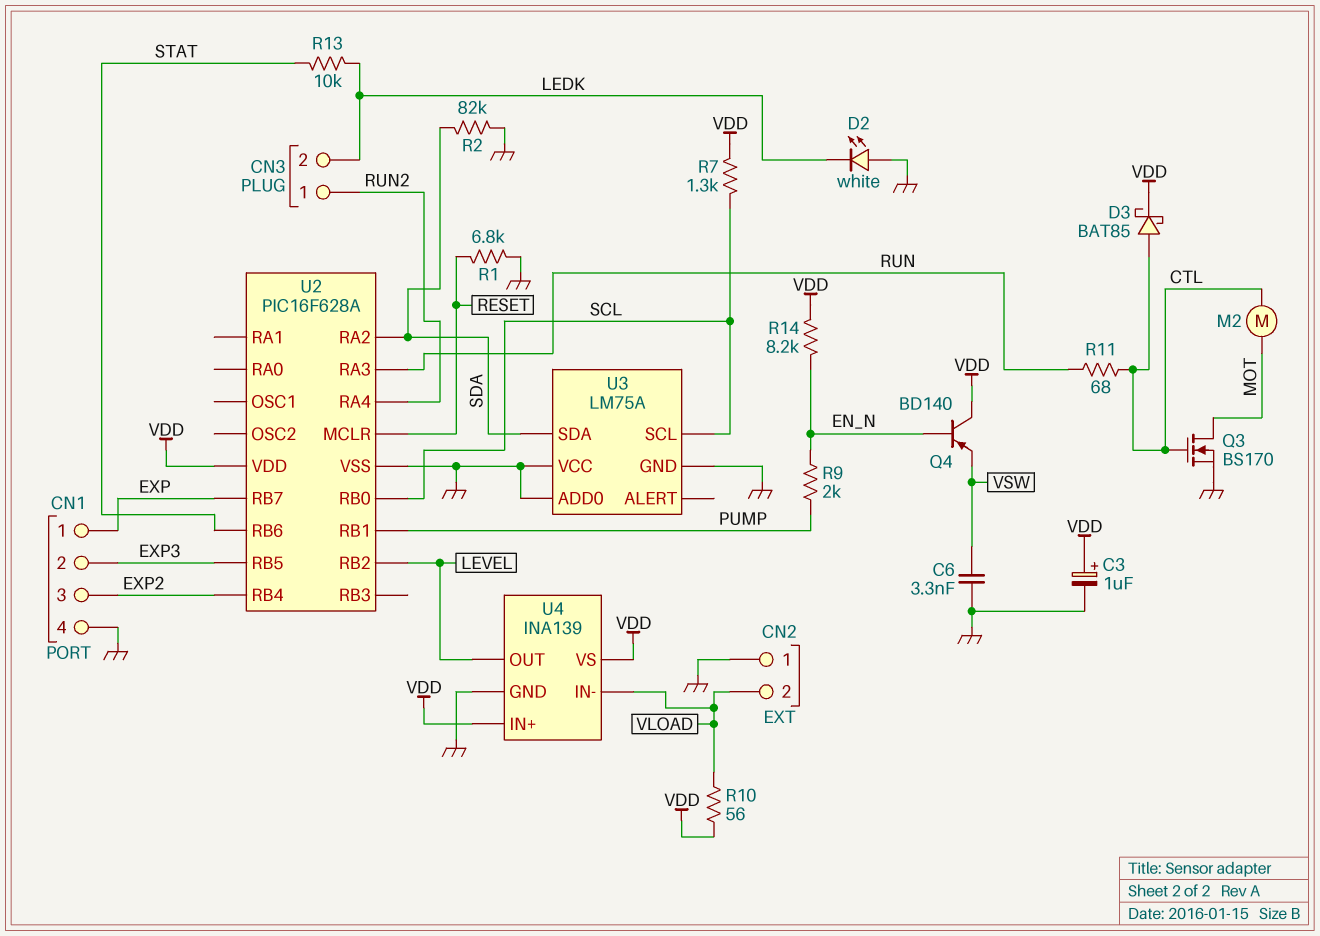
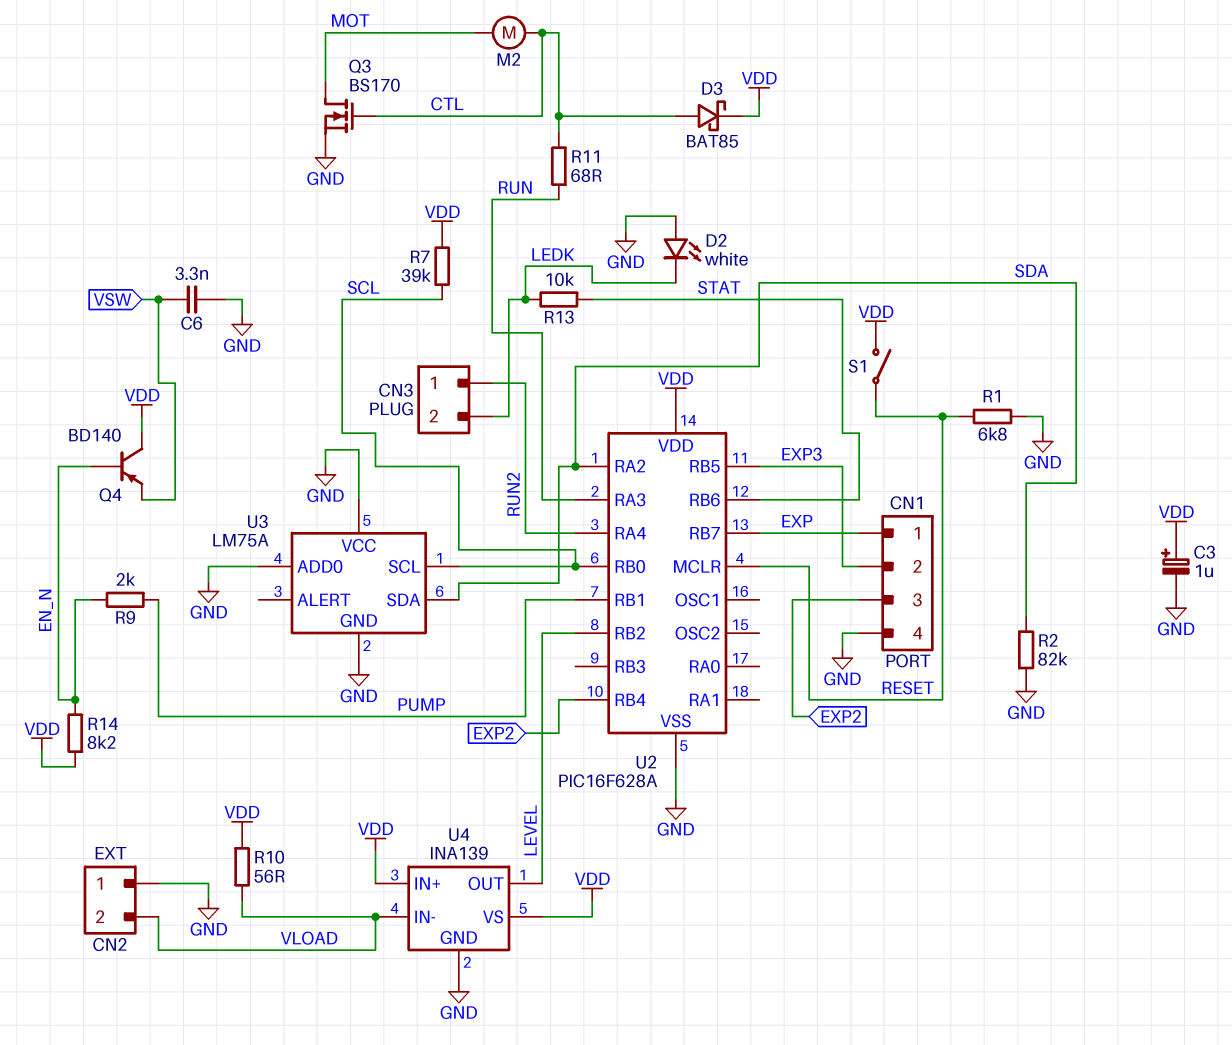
R7: 1.3k (SCL, VDD) -> 39k (SCL, VDD)
S1: none -> switch (RESET, VDD)

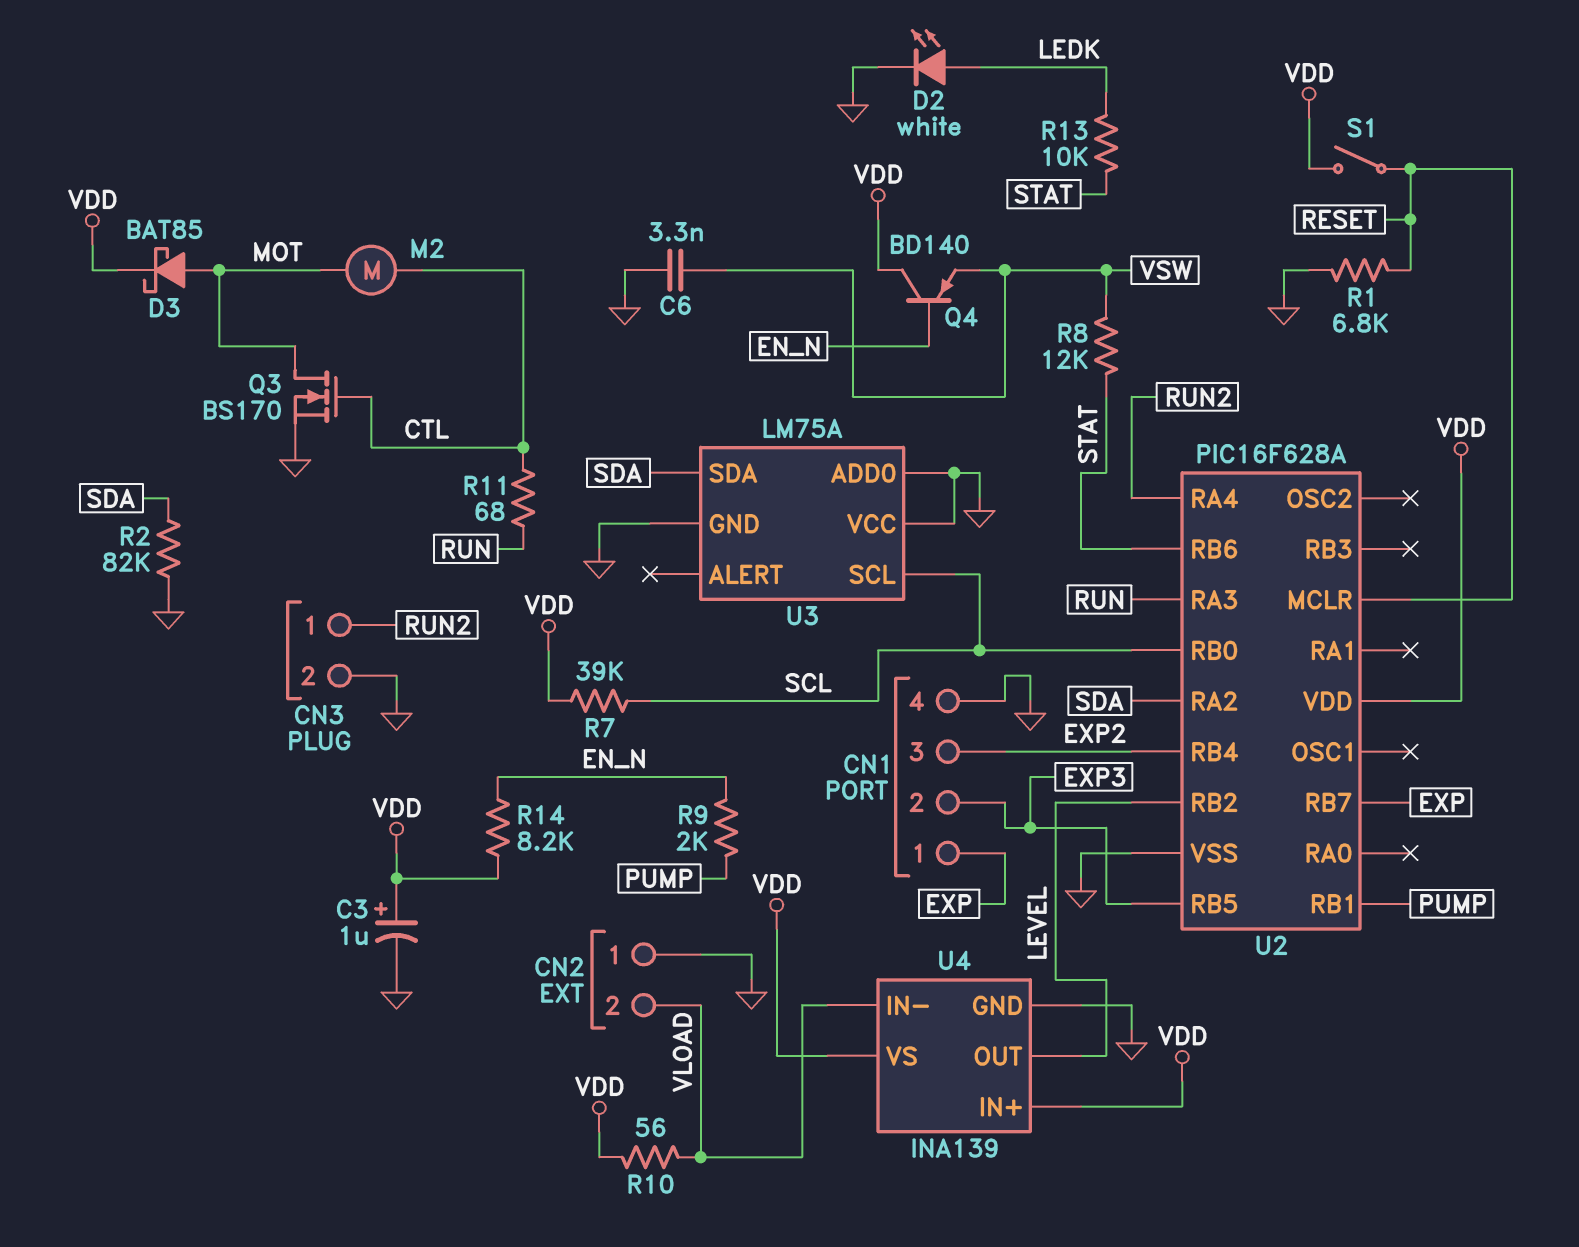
CN3 pin 2: LEDK -> GND
D2: LED white (A GND, K LEDK) -> LED white (A LEDK, K GND)
D3: schottky BAT85 (A CTL, K VDD) -> schottky BAT85 (A MOT, K VDD)
R8: none -> 12k (STAT, VSW)

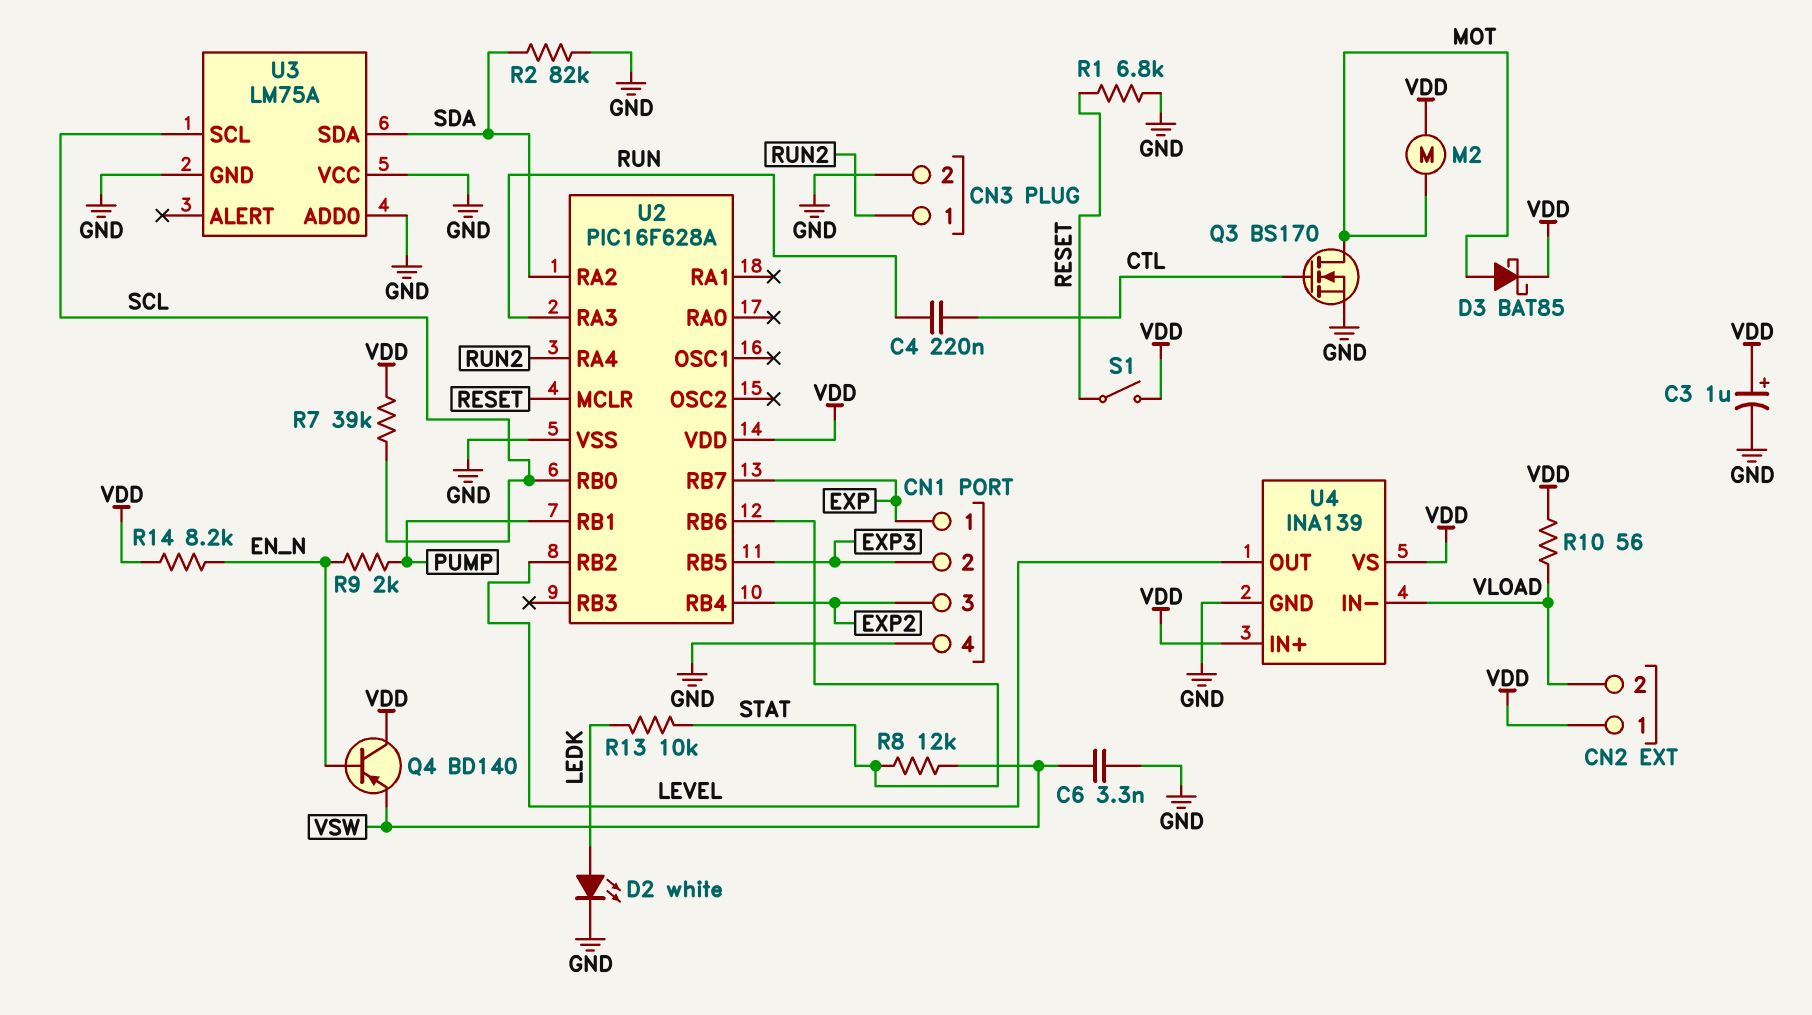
C4: none -> 220nF (CTL, RUN)
CN2 pin 1: GND -> VDD
M2: motor (CTL, MOT) -> motor (MOT, VDD)
R11: 68 (CTL, RUN) -> none

